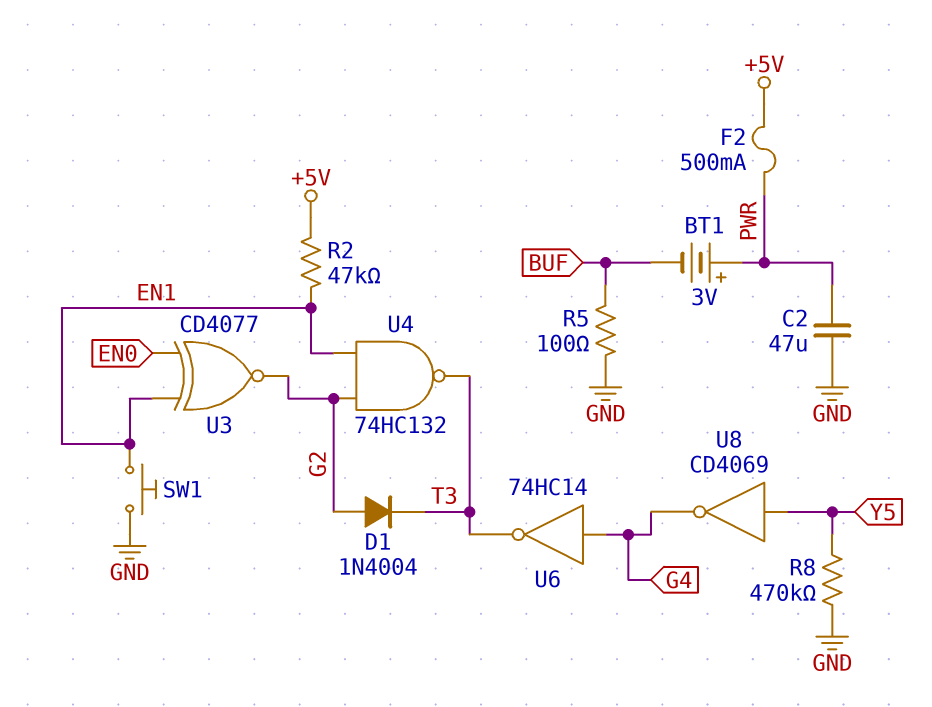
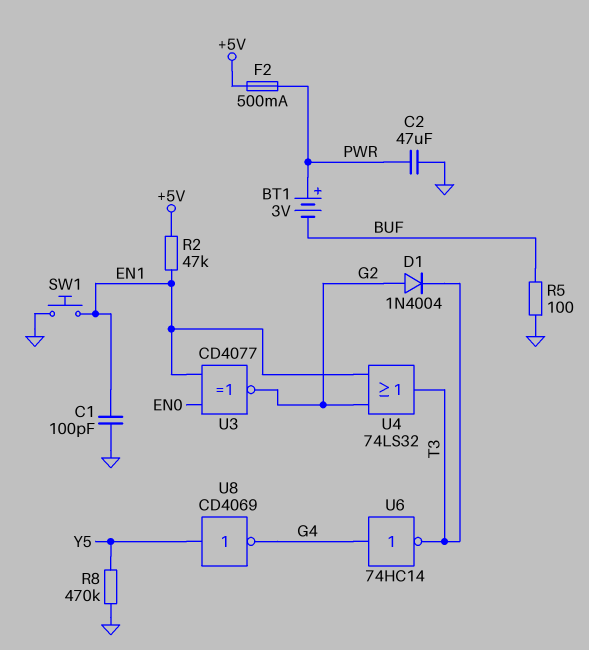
C1: none -> 100pF (EN1, GND)
U4: NAND 74HC132 (in EN1, in G2, out T3) -> OR 74LS32 (in EN1, in G2, out T3)

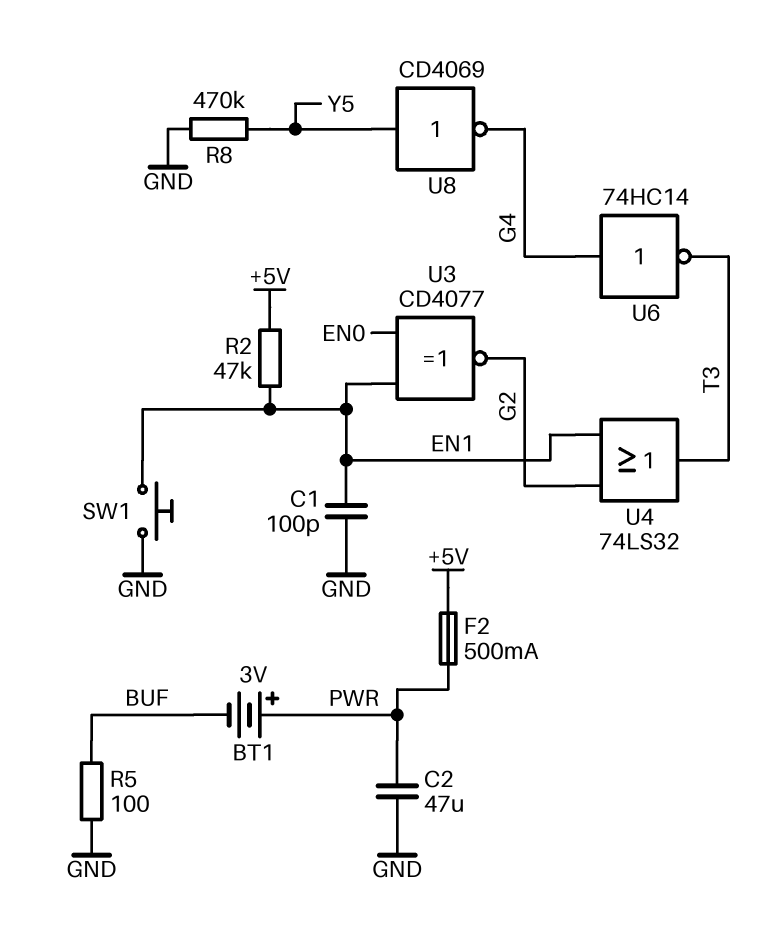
D1: diode 1N4004 (A G2, K T3) -> none

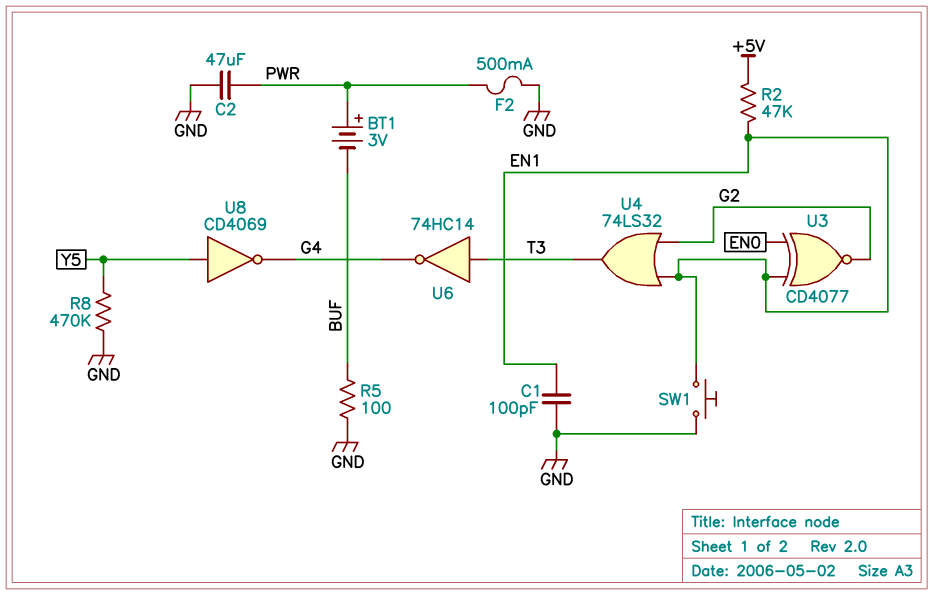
F2: 500mA (+5V, PWR) -> 500mA (GND, PWR)
U6: NOT 74HC14 (in G4, out T3) -> NOT 74HC14 (in T3, out G4)

